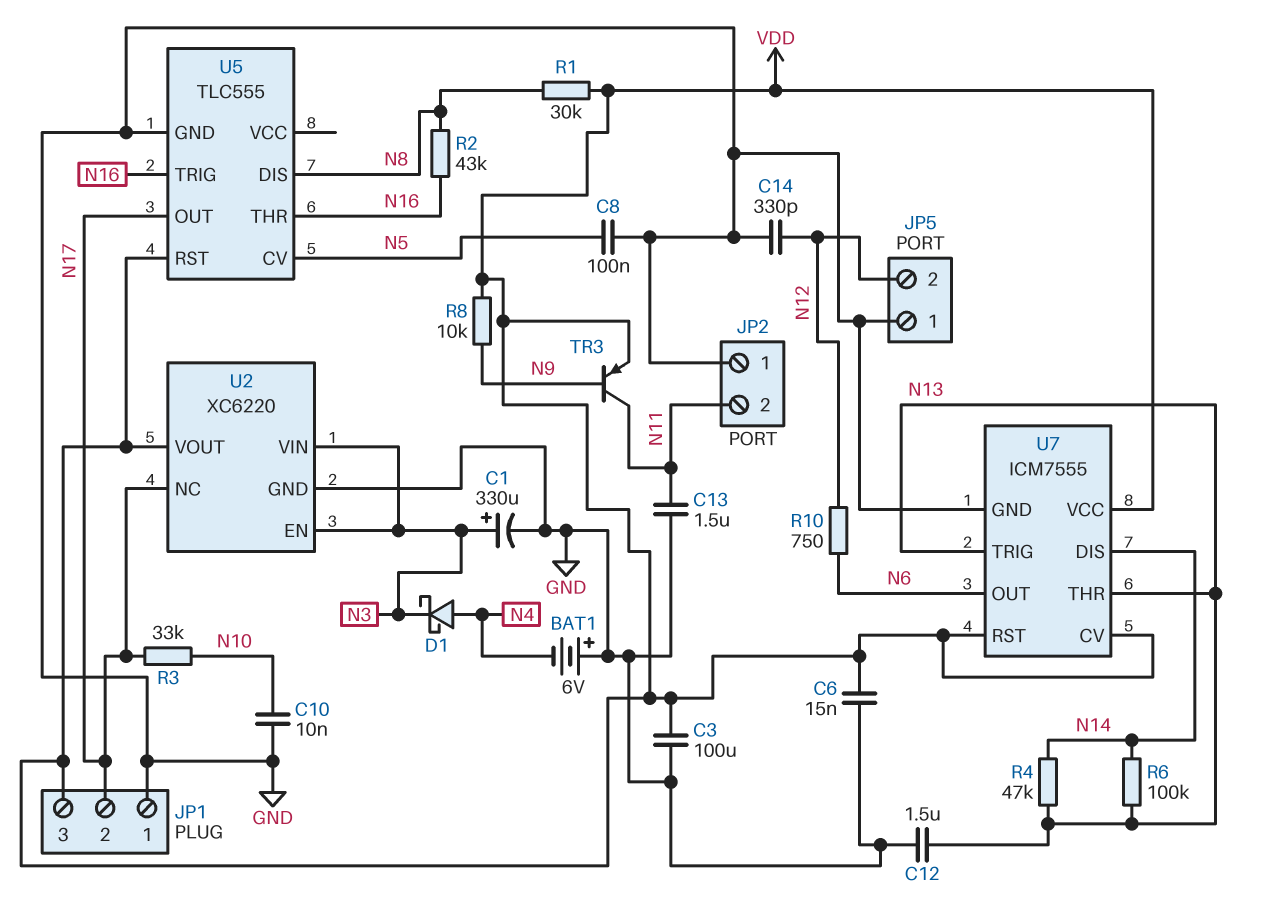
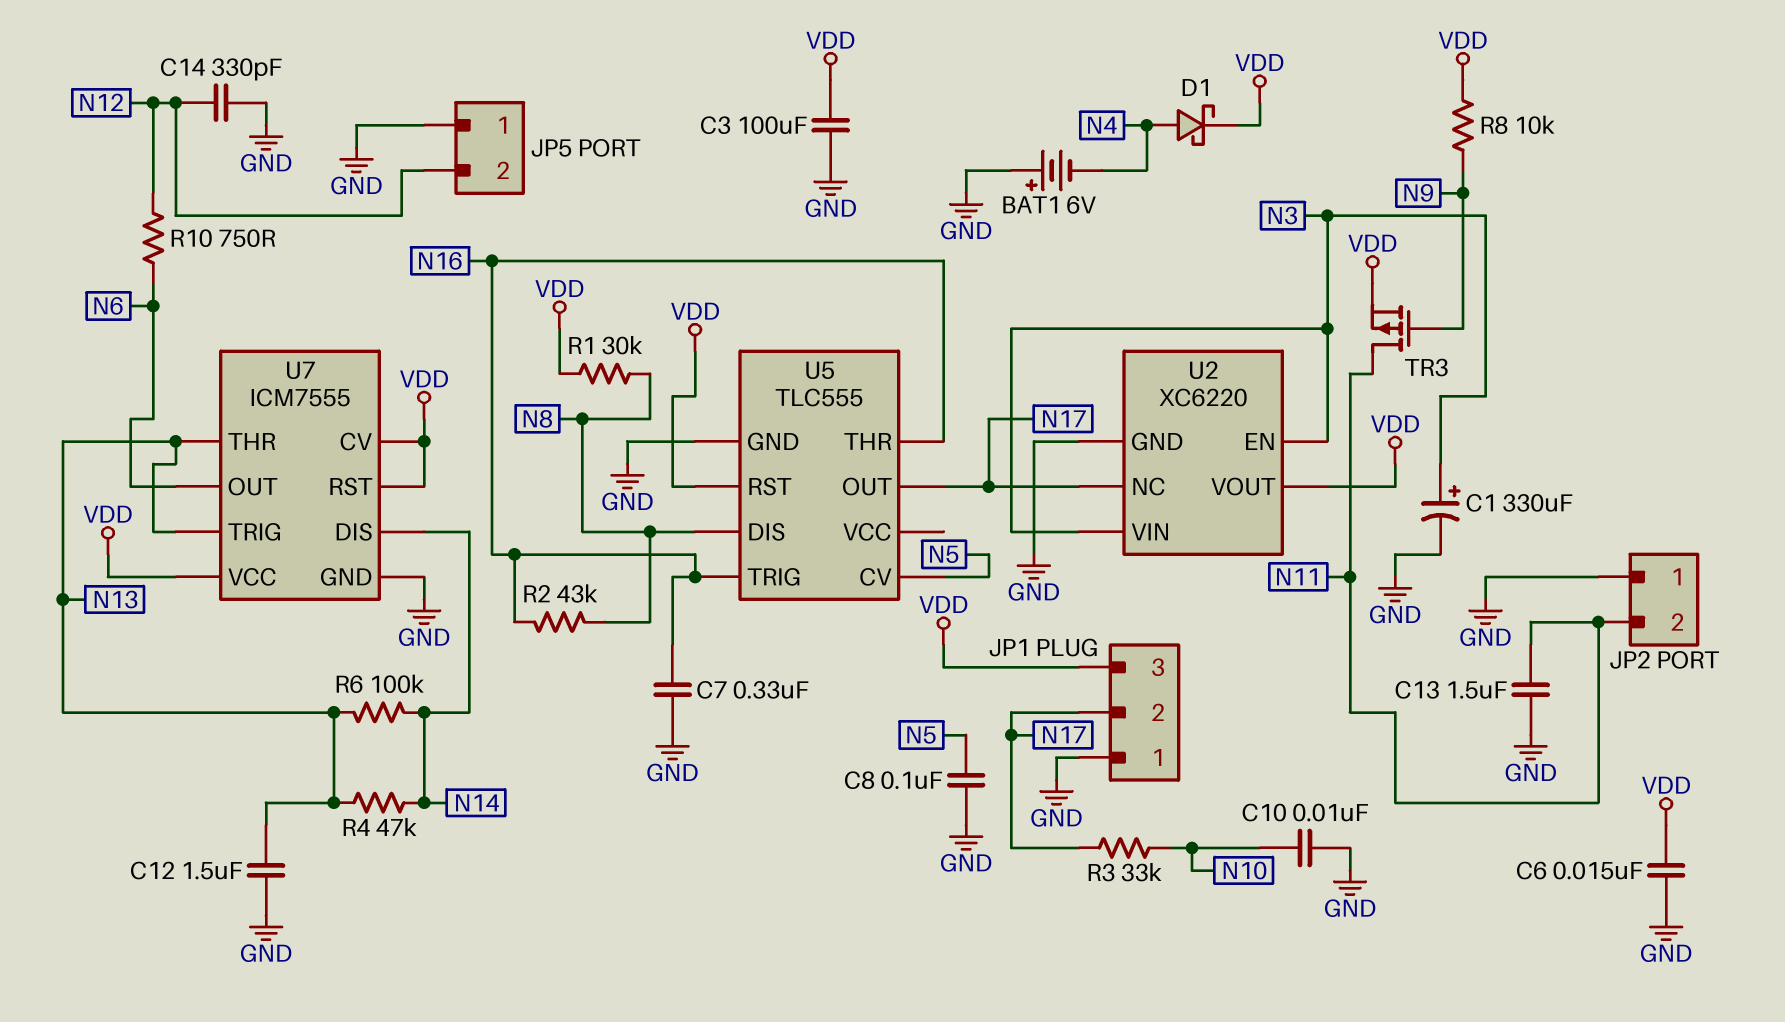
C7: none -> 330nF (GND, N16)
D1: schottky (A N4, K N3) -> schottky (A N4, K VDD)
TR3: PNP (B N9, C N11, E VDD) -> PMOS (G N9, D N11, S VDD)

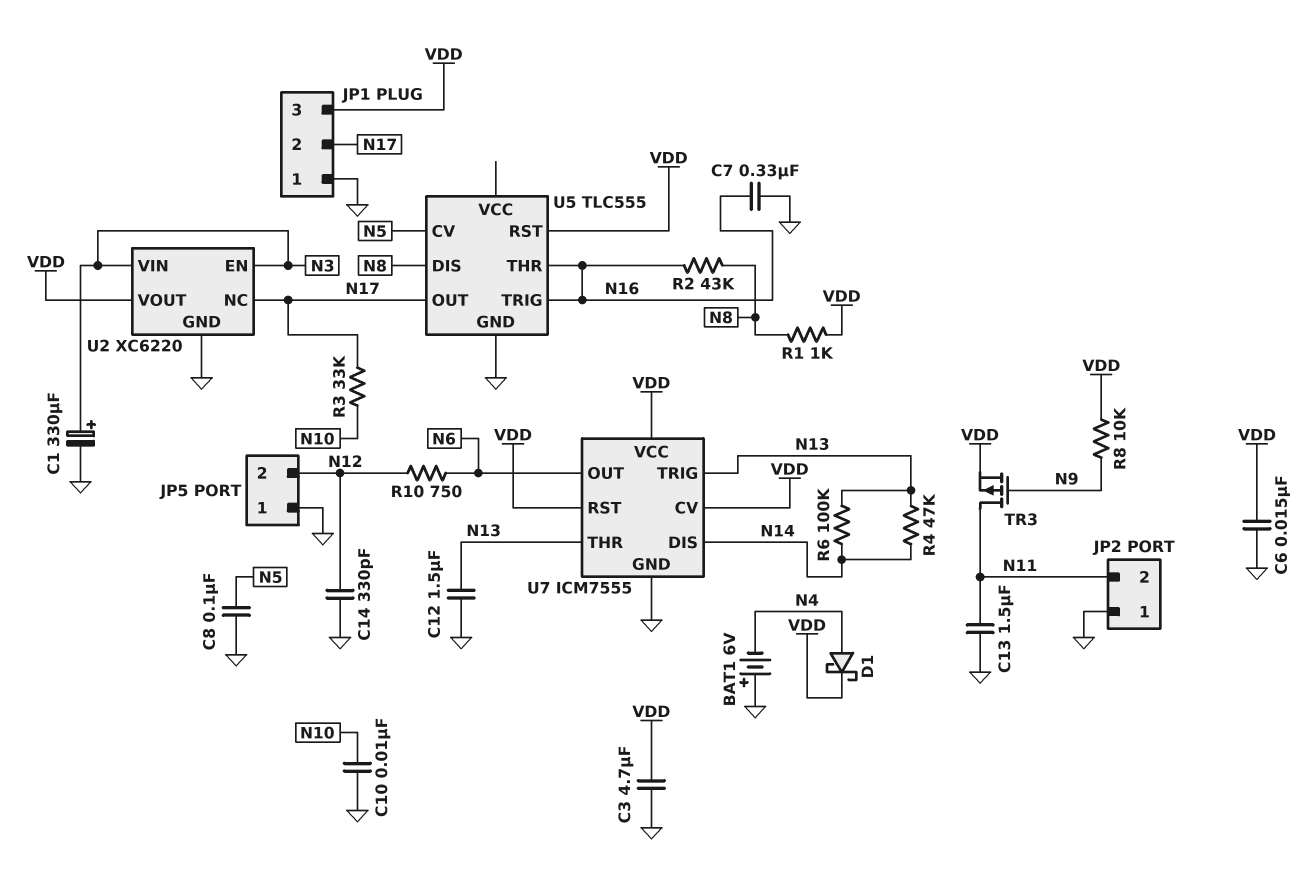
C3: 100uF (GND, VDD) -> 4.7uF (GND, VDD)
R1: 30k (N8, VDD) -> 1k (N8, VDD)

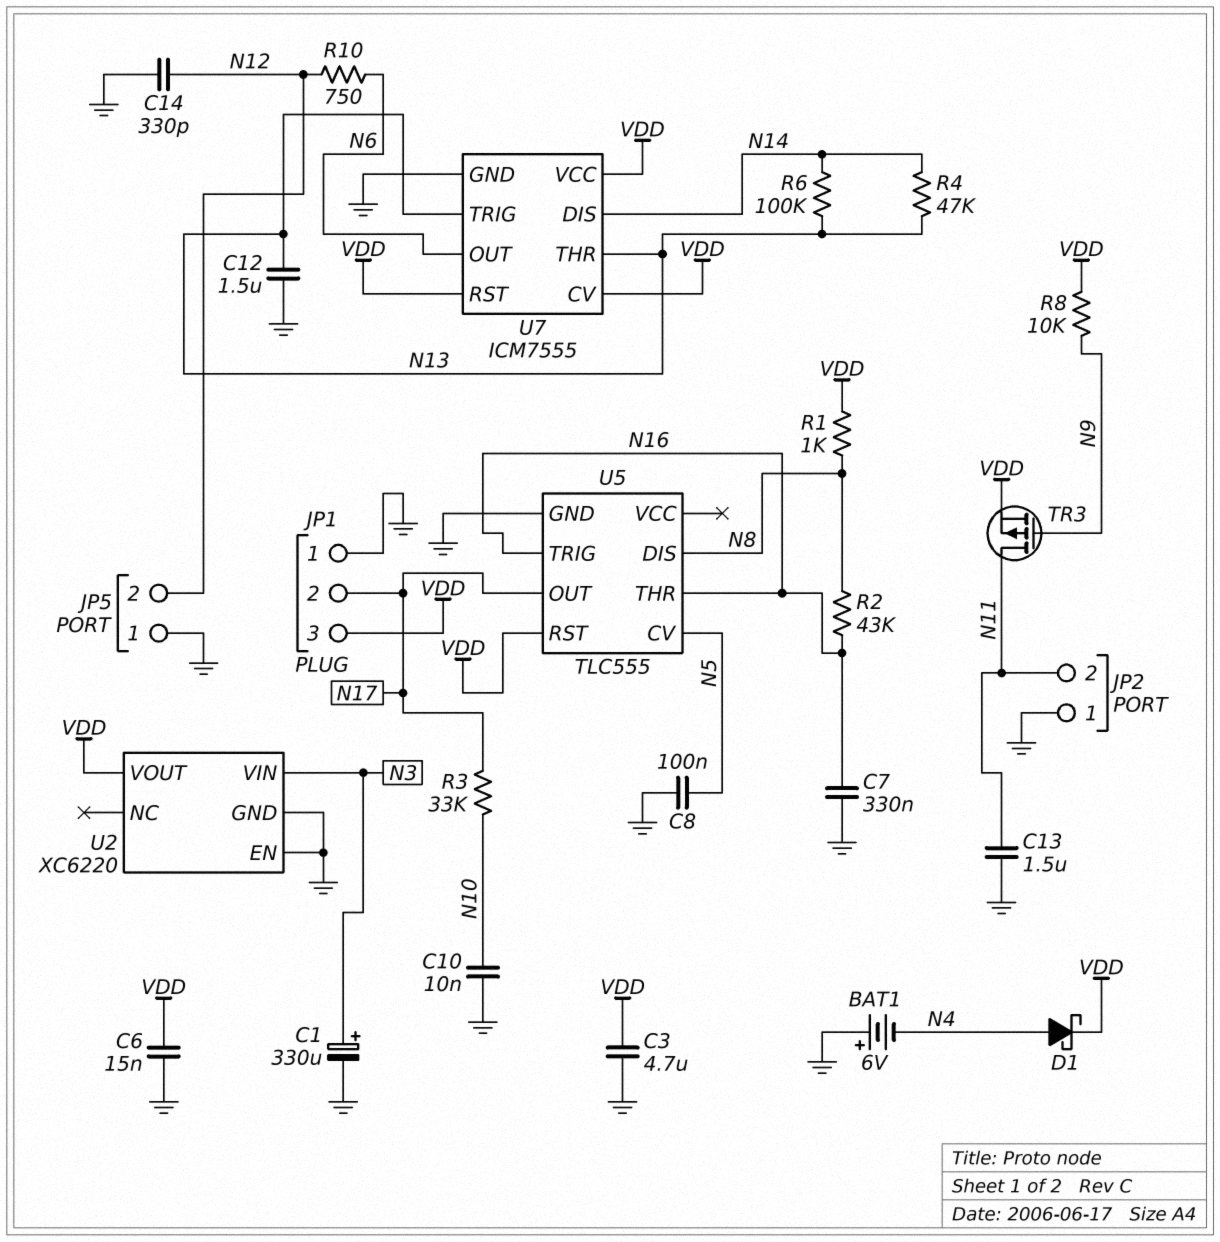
U2 pin EN: N3 -> GND
U2 pin NC: N17 -> none

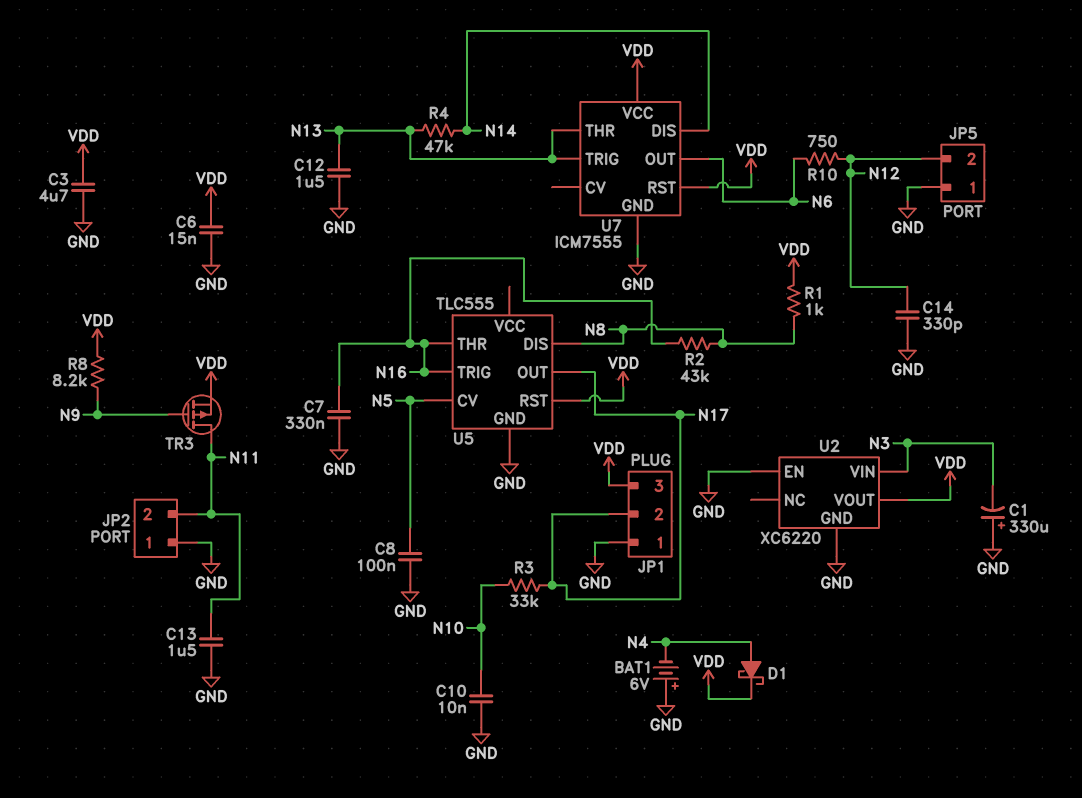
C1: 330uF (plus N3, minus GND) -> 330uF (plus GND, minus N3)
R6: 100k (N13, N14) -> none
R8: 10k (N9, VDD) -> 8.2k (N9, VDD)
U7 pin CV: VDD -> none

